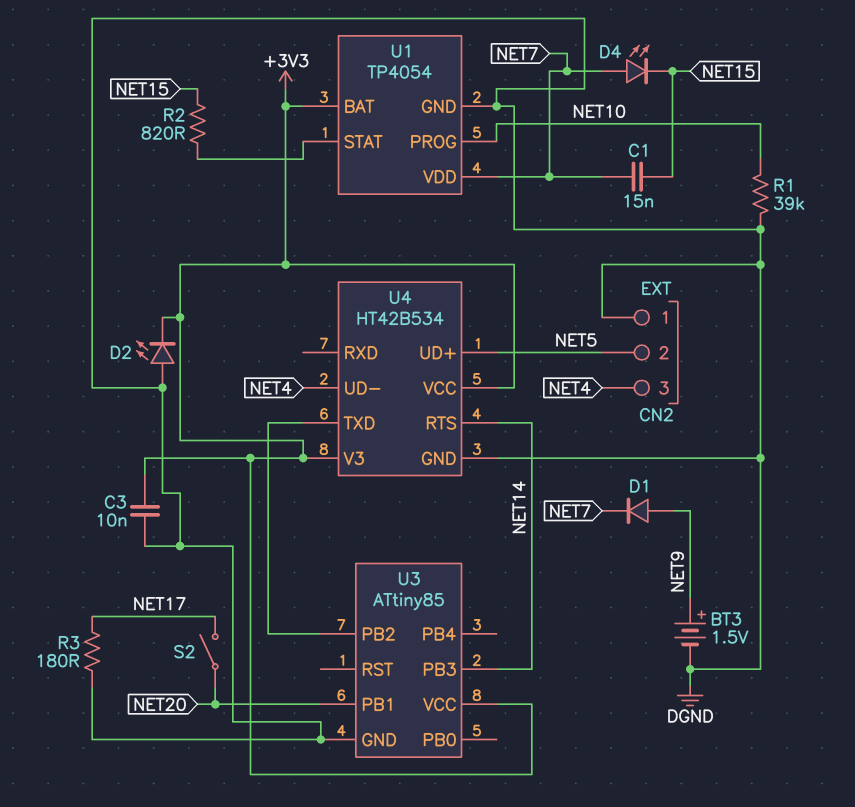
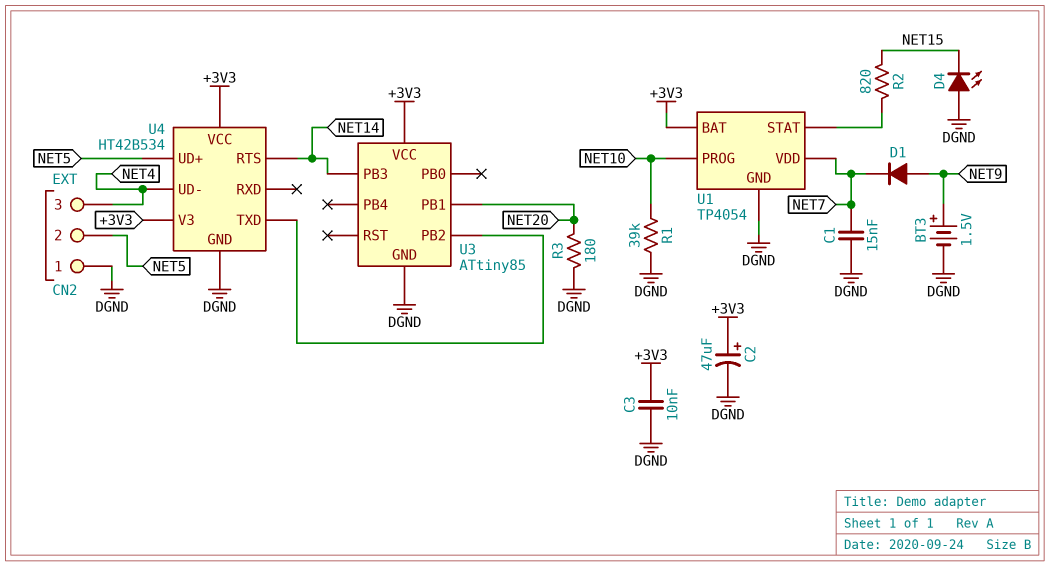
C1: 15nF (NET7, NET15) -> 15nF (DGND, NET7)
C2: none -> 47uF (plus +3V3, minus DGND)
D2: LED (A DGND, K +3V3) -> none
D4: LED (A NET7, K NET15) -> LED (A DGND, K NET15)
R3: 180 (DGND, NET17) -> 180 (DGND, NET20)
S2: switch (NET17, NET20) -> none

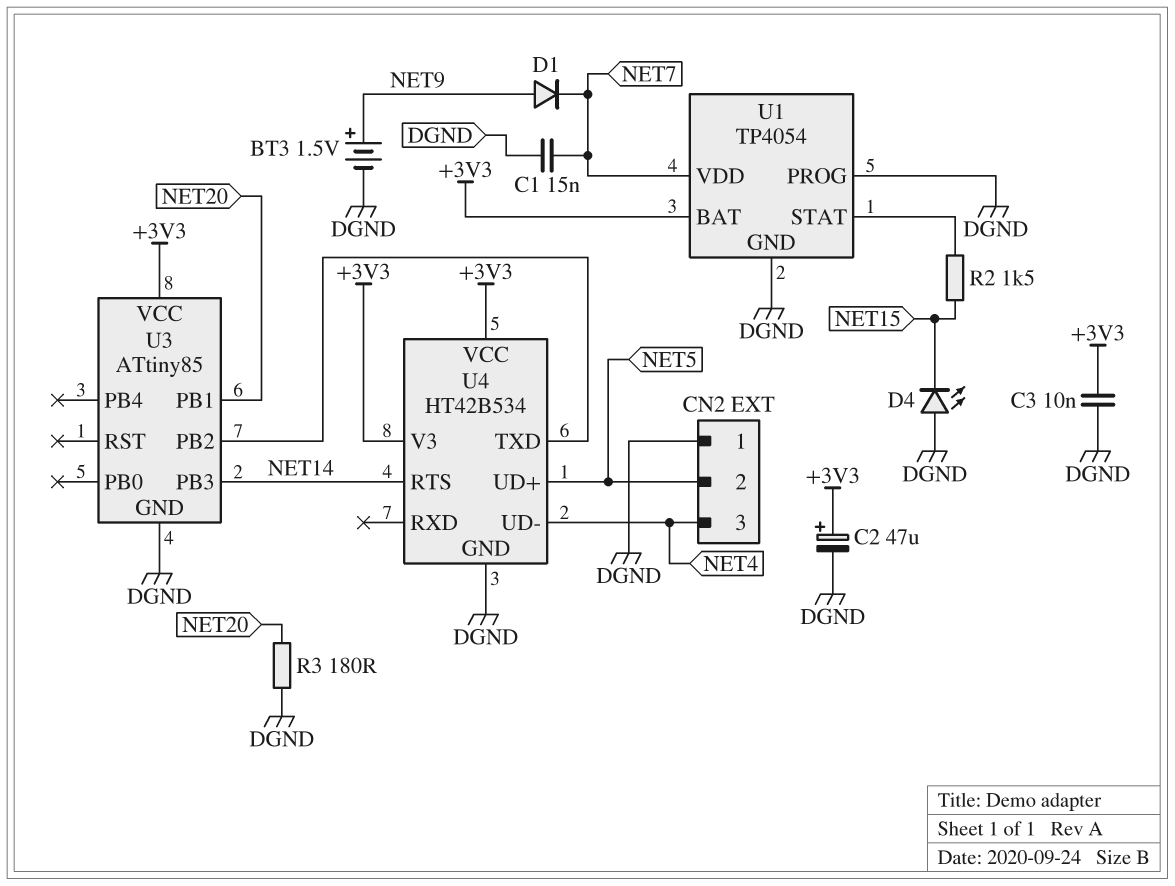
R1: 39k (DGND, NET10) -> none
R2: 820 (NET15, U1/STAT) -> 1.5k (NET15, U1/STAT)
U1 pin PROG: NET10 -> DGND

